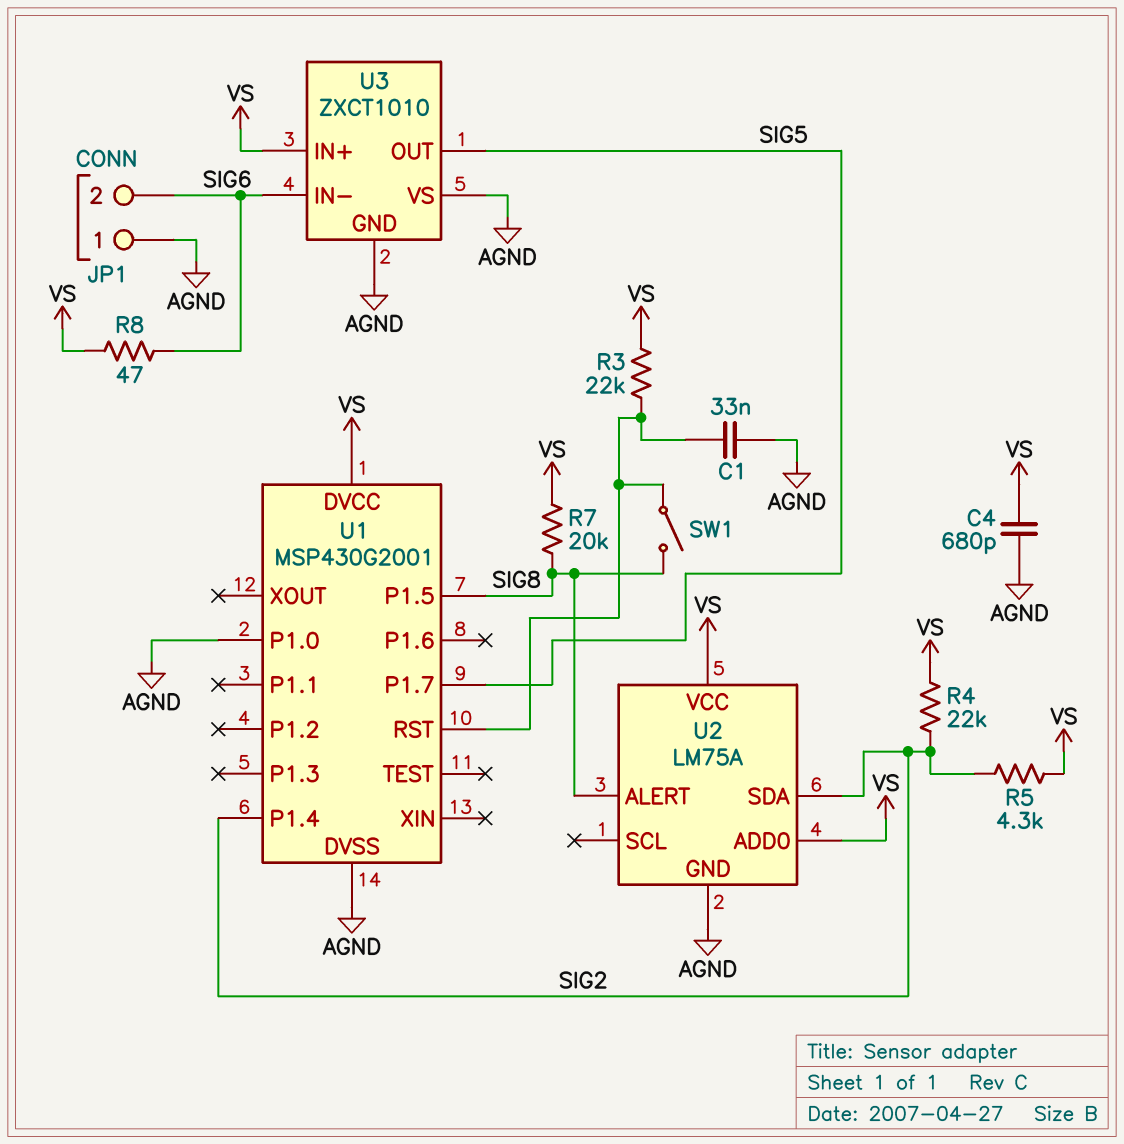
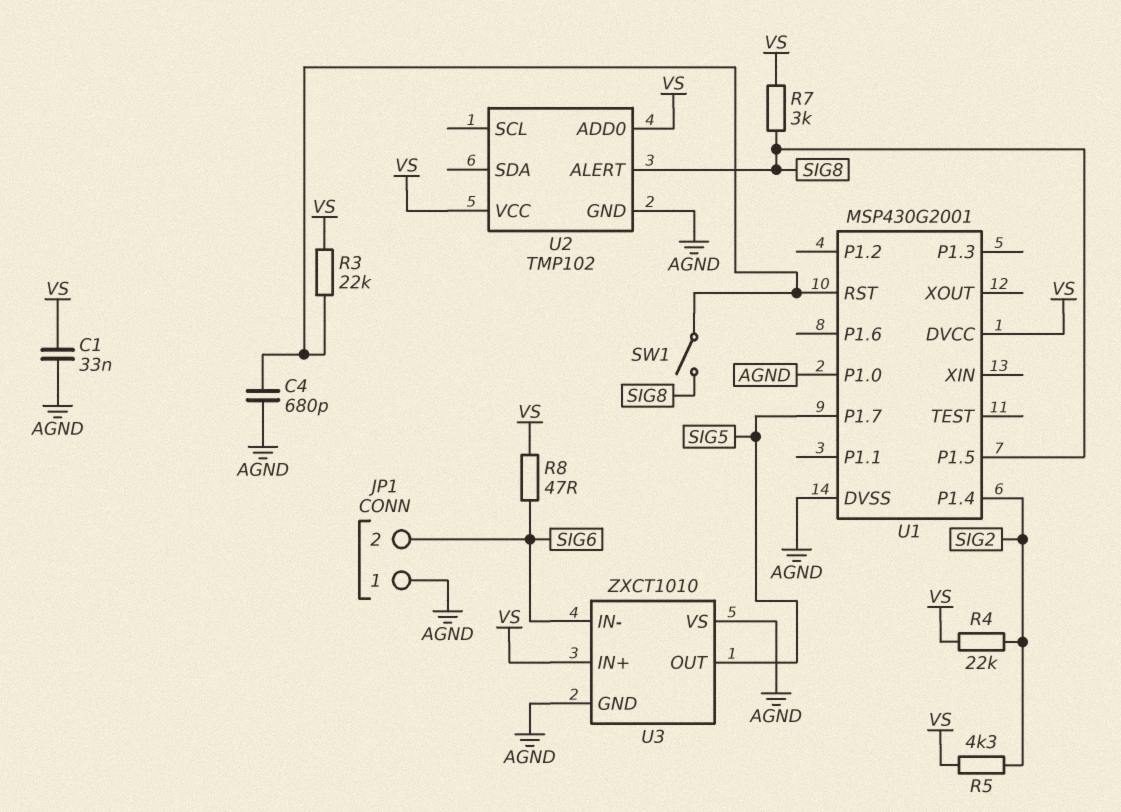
C1: 33nF (AGND, U1/RST) -> 33nF (AGND, VS)
C4: 680pF (AGND, VS) -> 680pF (AGND, U1/RST)
R7: 20k (SIG8, VS) -> 3k (SIG8, VS)
U2: LM75A -> TMP102
U2 pin SDA: SIG2 -> none

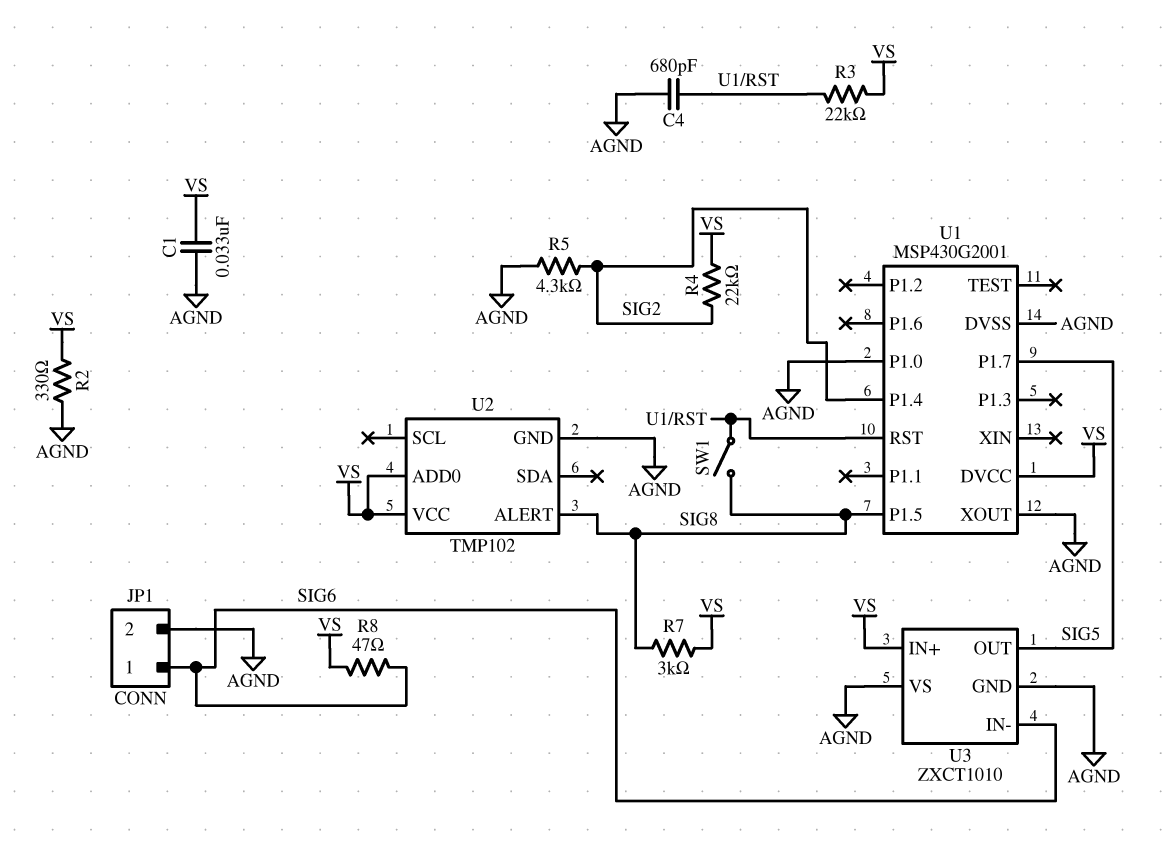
JP1 pin 1: AGND -> SIG6
JP1 pin 2: SIG6 -> AGND
R2: none -> 330 (AGND, VS)
R5: 4.3k (SIG2, VS) -> 4.3k (AGND, SIG2)
U1 pin XOUT: none -> AGND

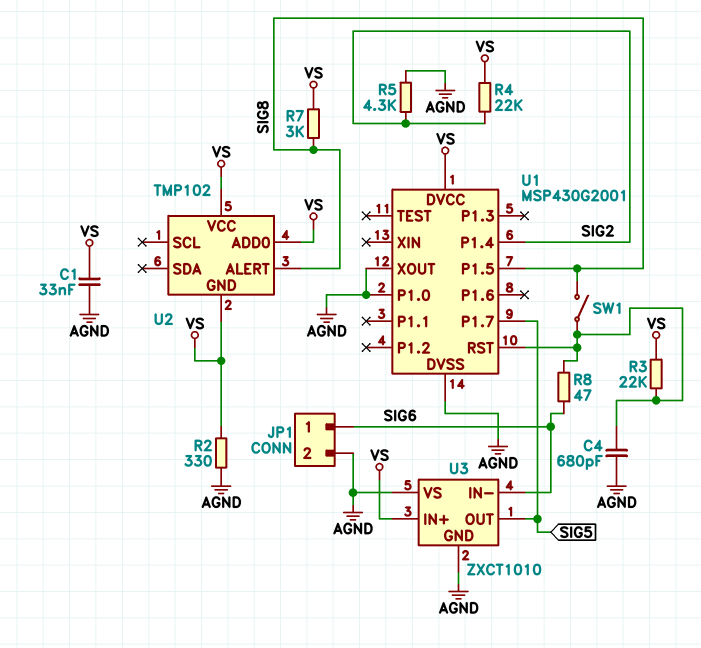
R8: 47 (SIG6, VS) -> 47 (SIG6, U1/RST)
U2 pin GND: AGND -> VS

